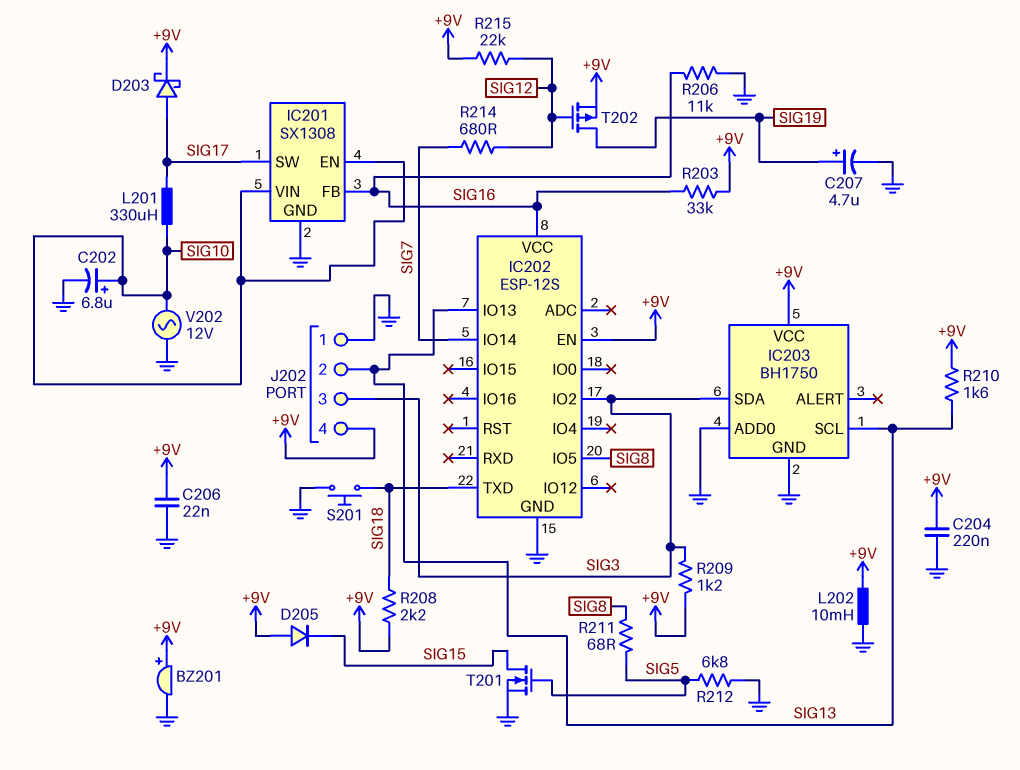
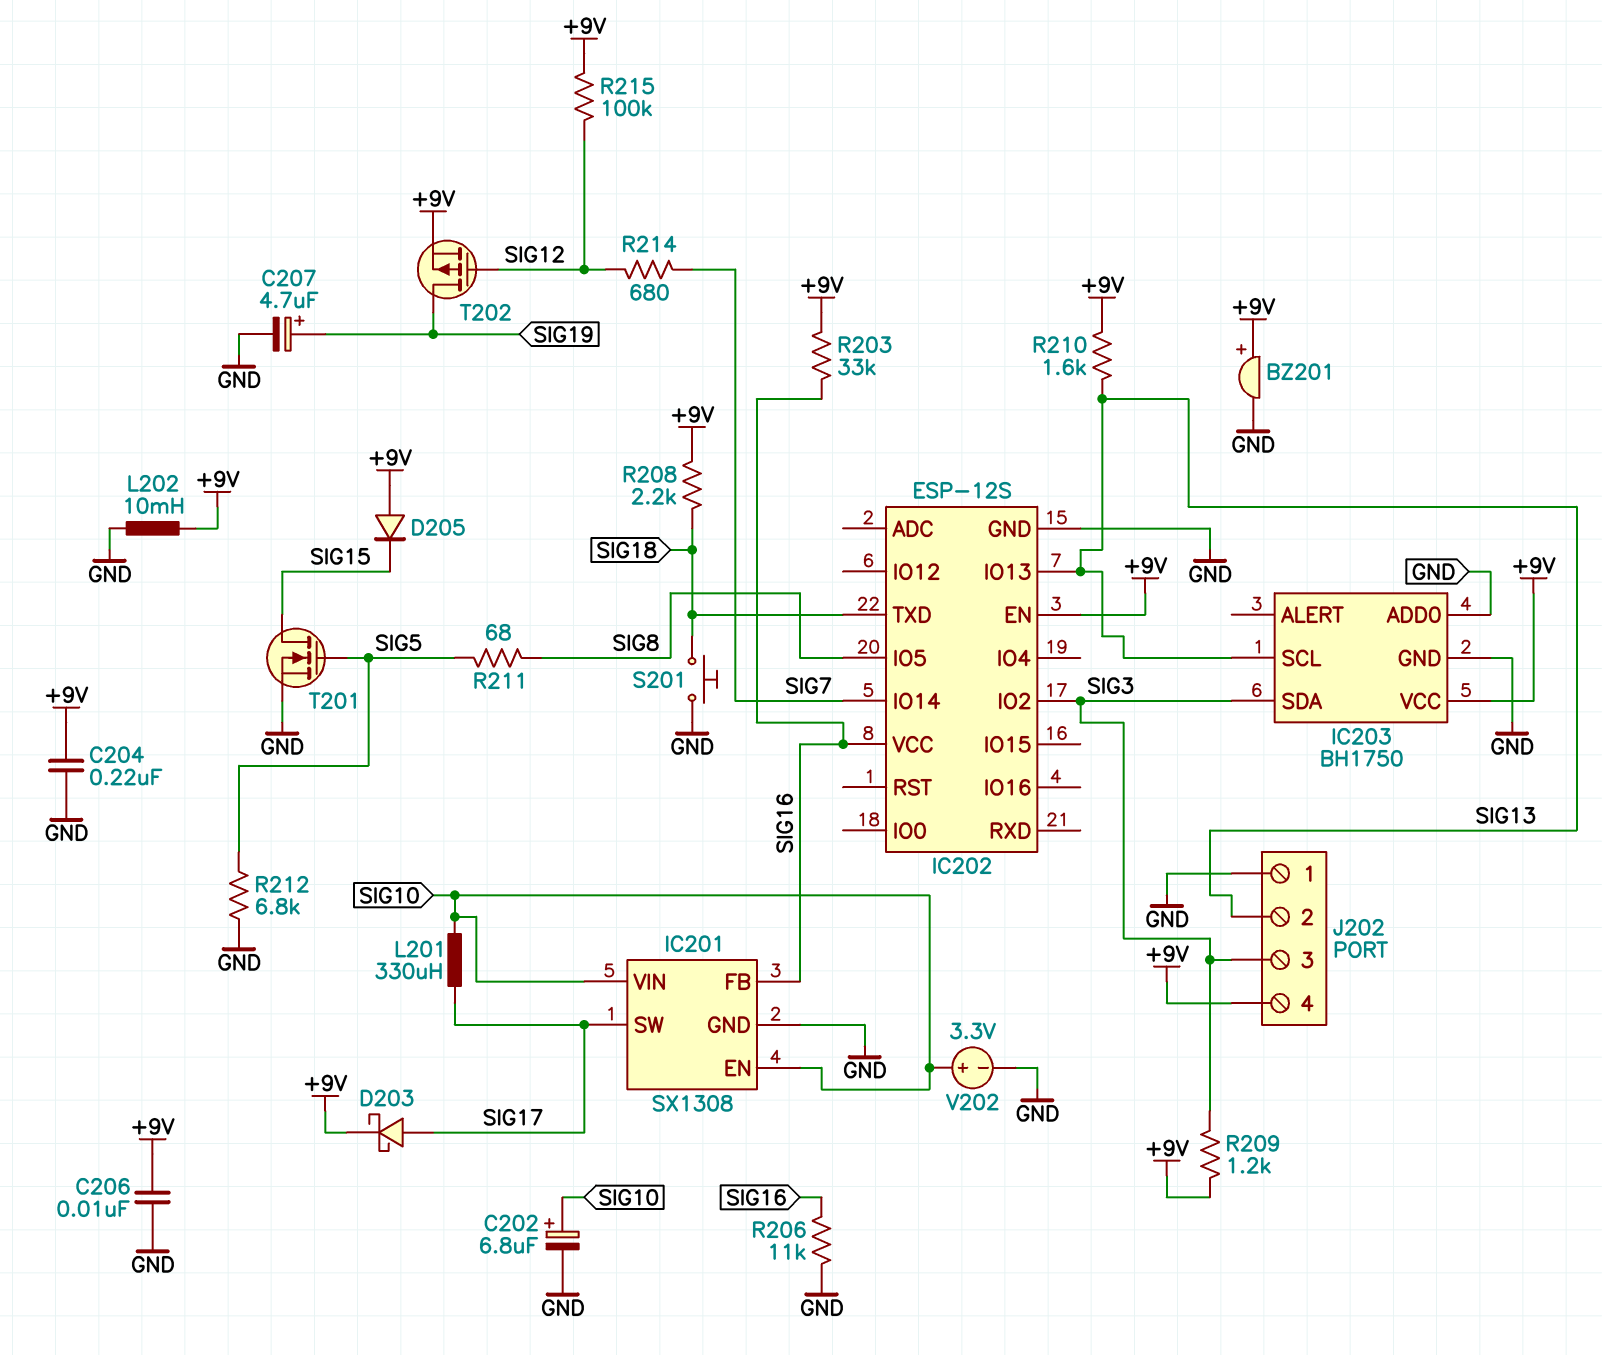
C206: 22nF (+9V, GND) -> 10nF (+9V, GND)
R215: 22k (+9V, SIG12) -> 100k (+9V, SIG12)
V202: AC 12V (GND, SIG10) -> 3.3V (plus SIG10, minus GND)

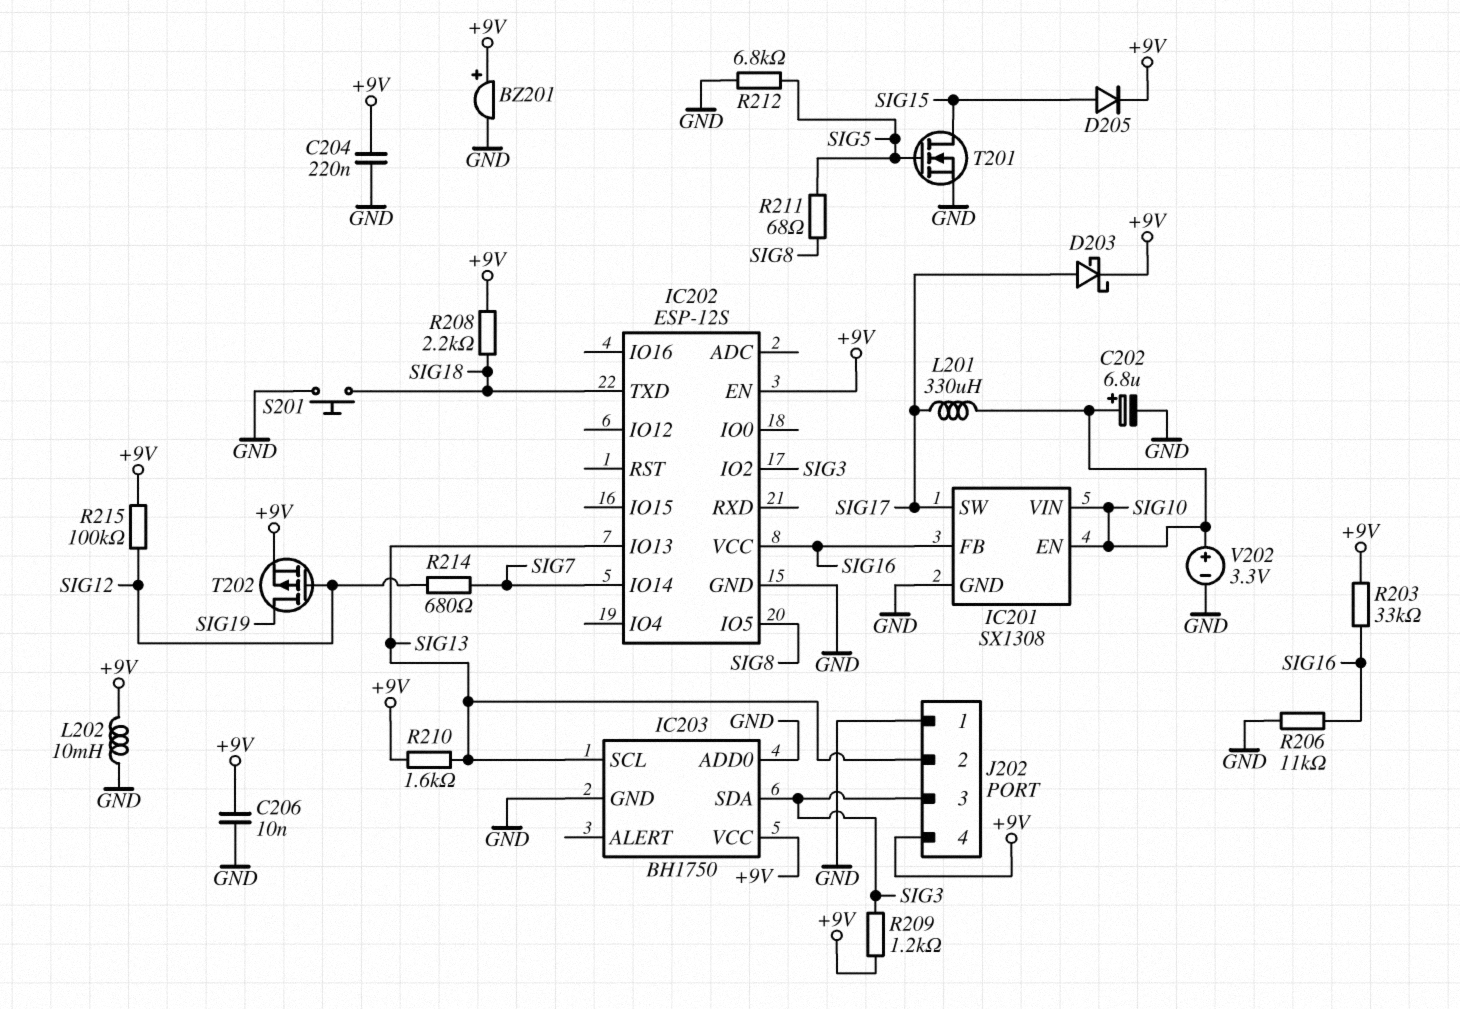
C207: 4.7uF (plus SIG19, minus GND) -> none
D205: diode (A +9V, K SIG15) -> diode (A SIG15, K +9V)

